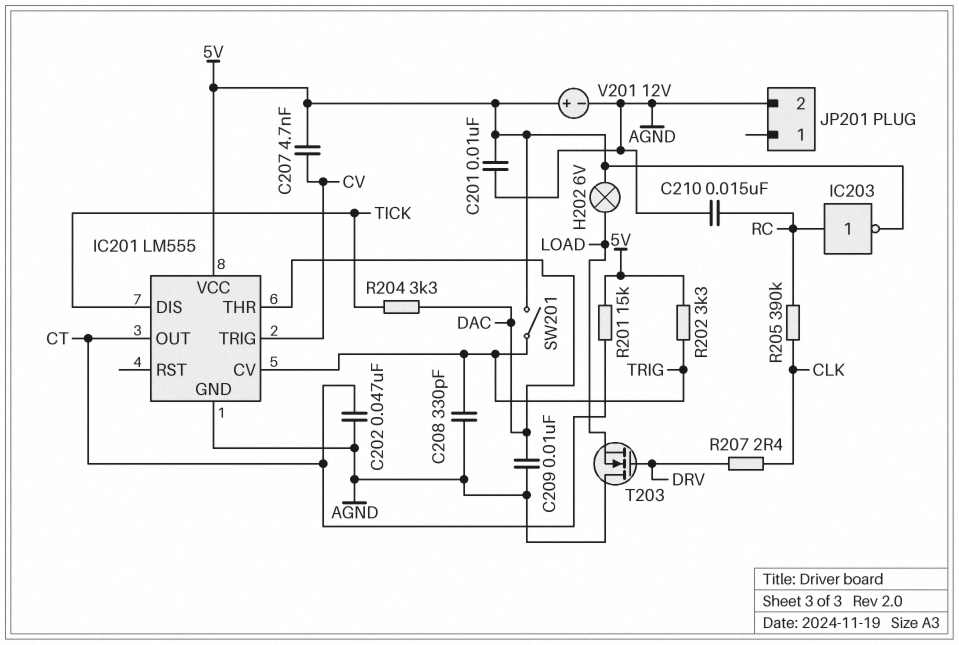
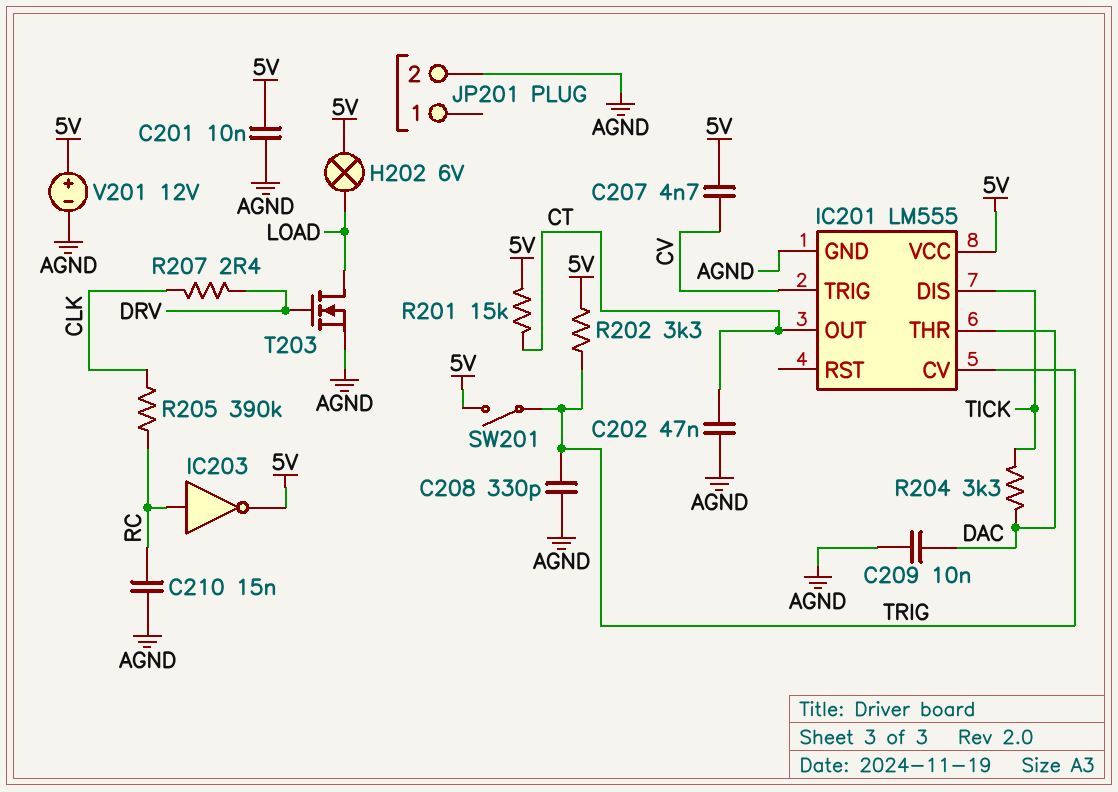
T203: NMOS (G DRV, D AGND, S LOAD) -> NMOS (G DRV, D LOAD, S AGND)

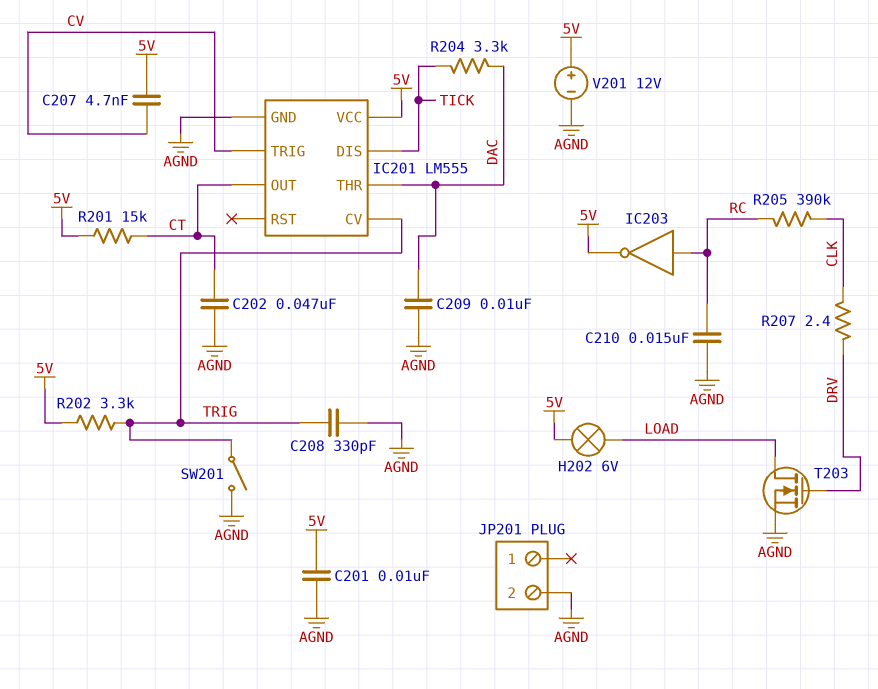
SW201: switch (5V, TRIG) -> switch (AGND, TRIG)

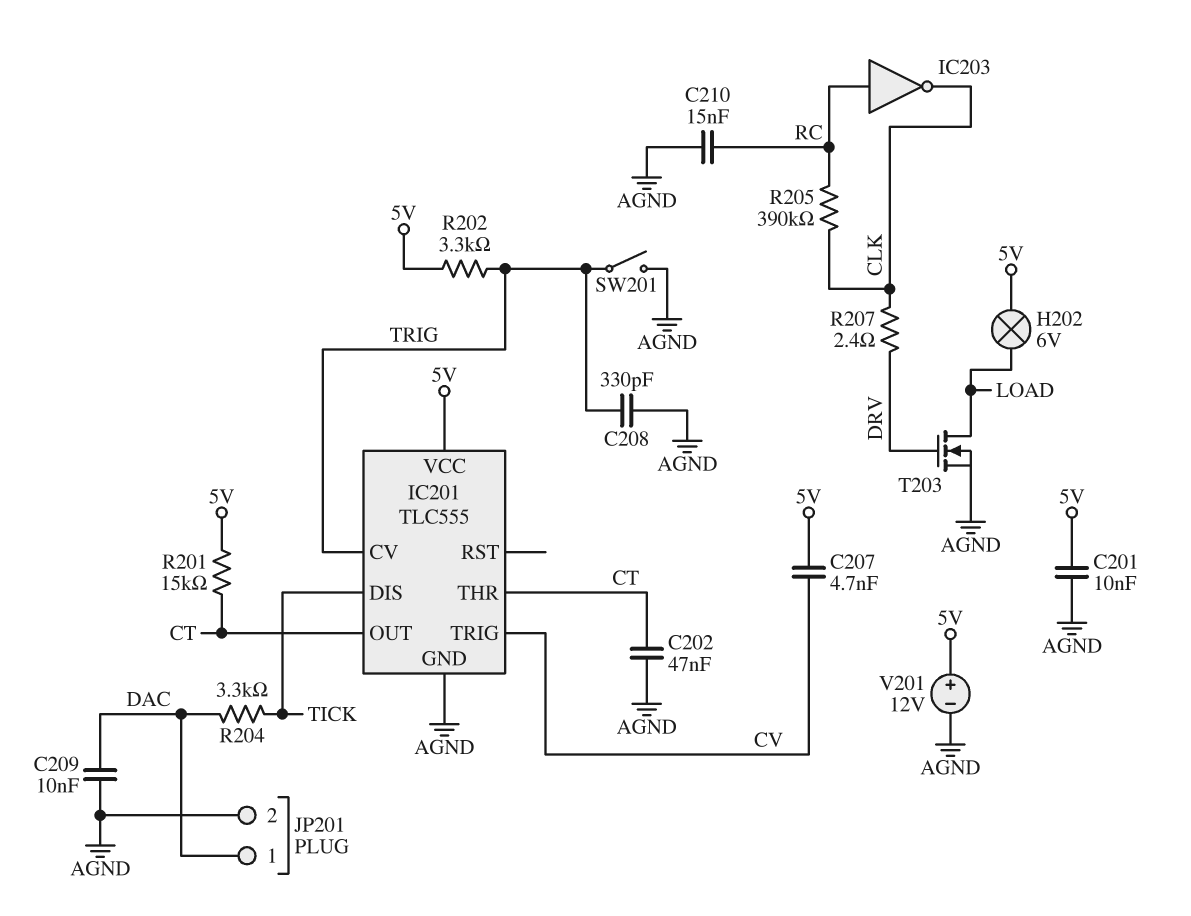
IC201: LM555 -> TLC555
IC201 pin THR: DAC -> CT
IC203: NOT (in RC, out 5V) -> NOT (in RC, out CLK)
JP201 pin 1: none -> DAC

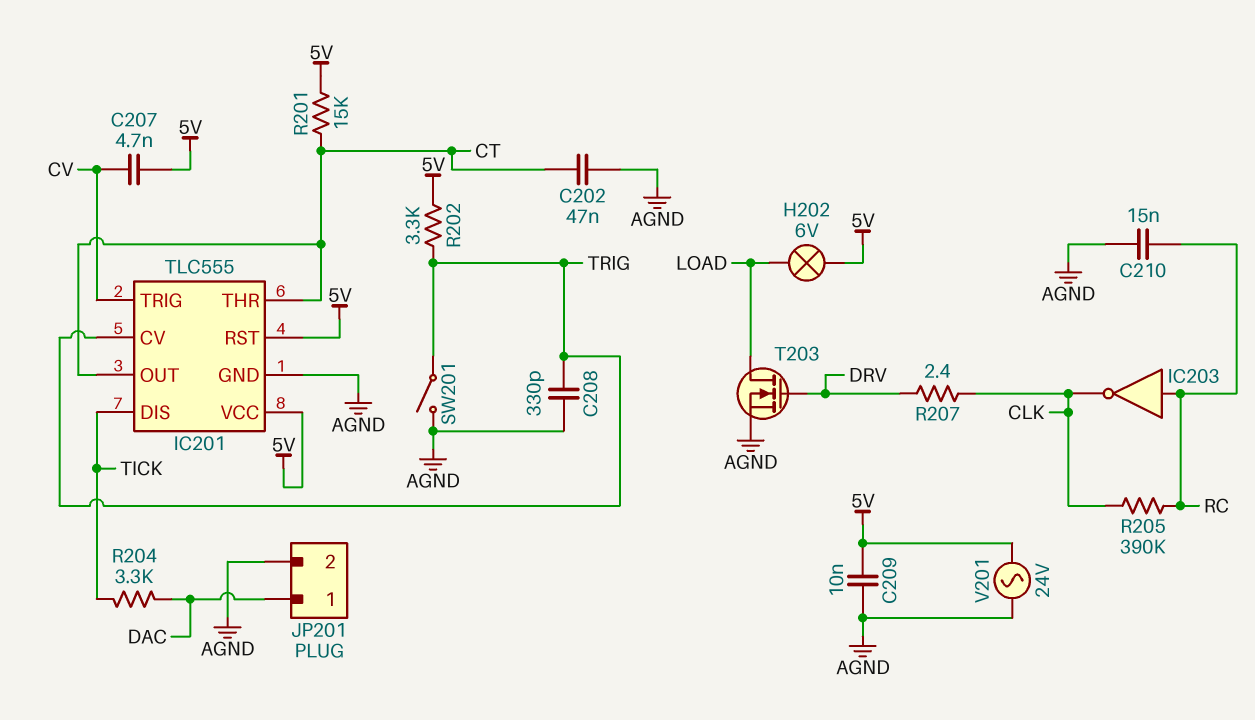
C201: 10nF (5V, AGND) -> none
C209: 10nF (AGND, DAC) -> 10nF (5V, AGND)
IC201 pin RST: none -> 5V
V201: 12V (plus 5V, minus AGND) -> AC 24V (5V, AGND)

